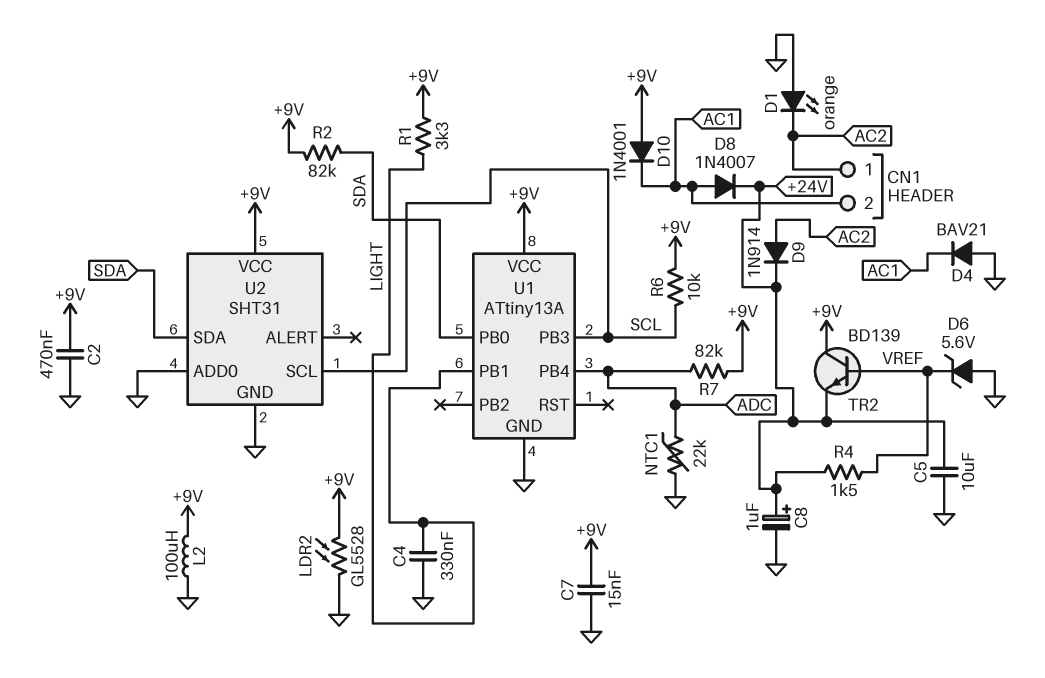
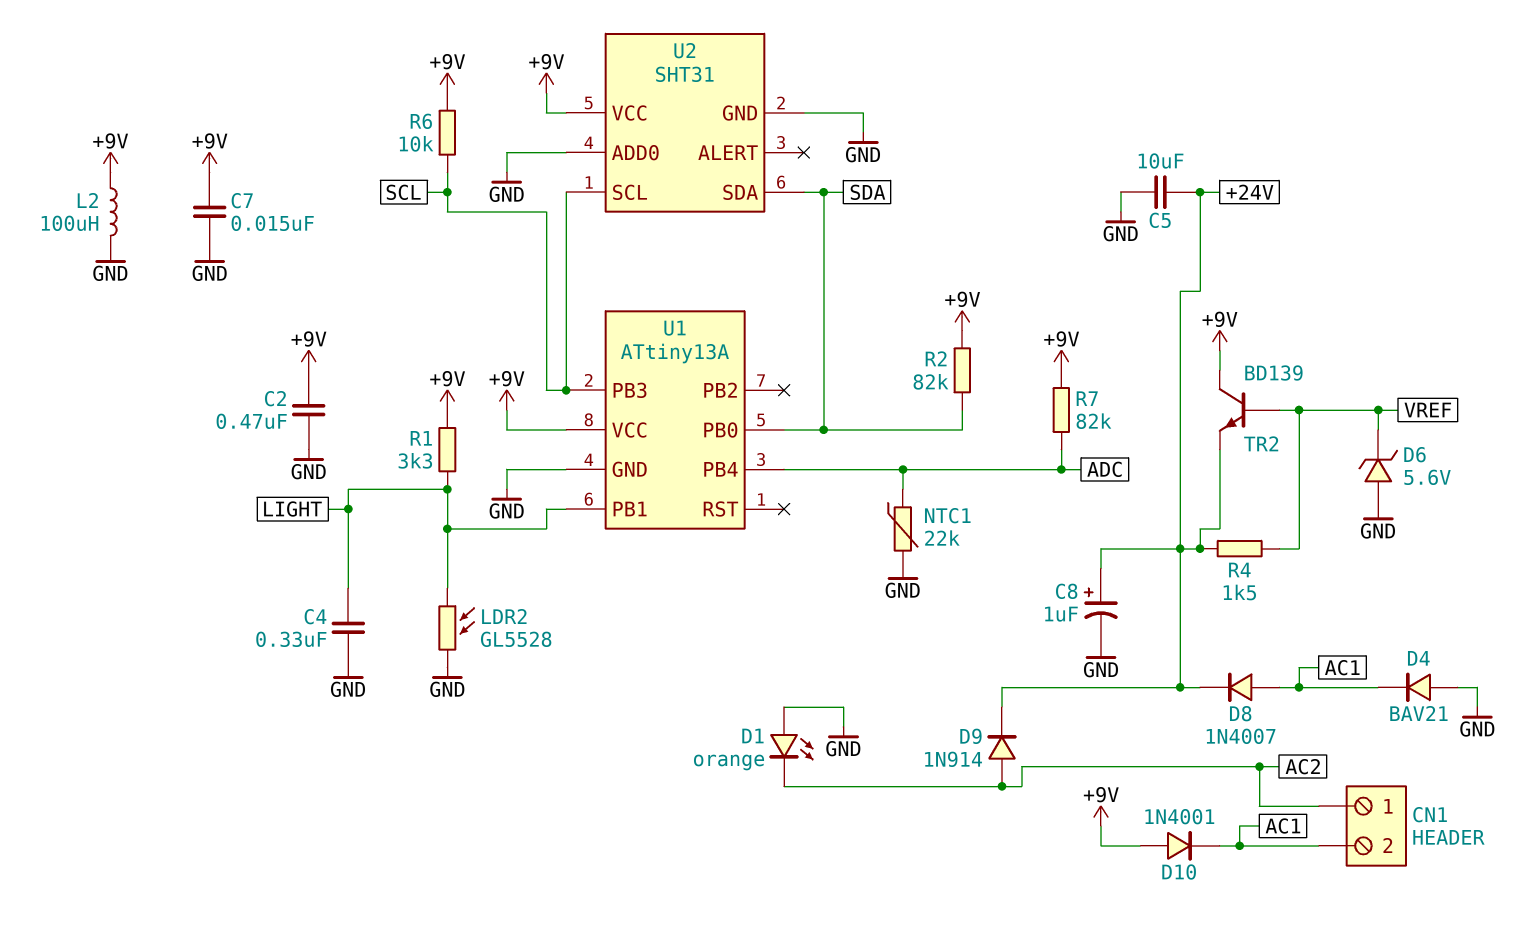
LDR2: GL5528 (+9V, GND) -> GL5528 (GND, LIGHT)

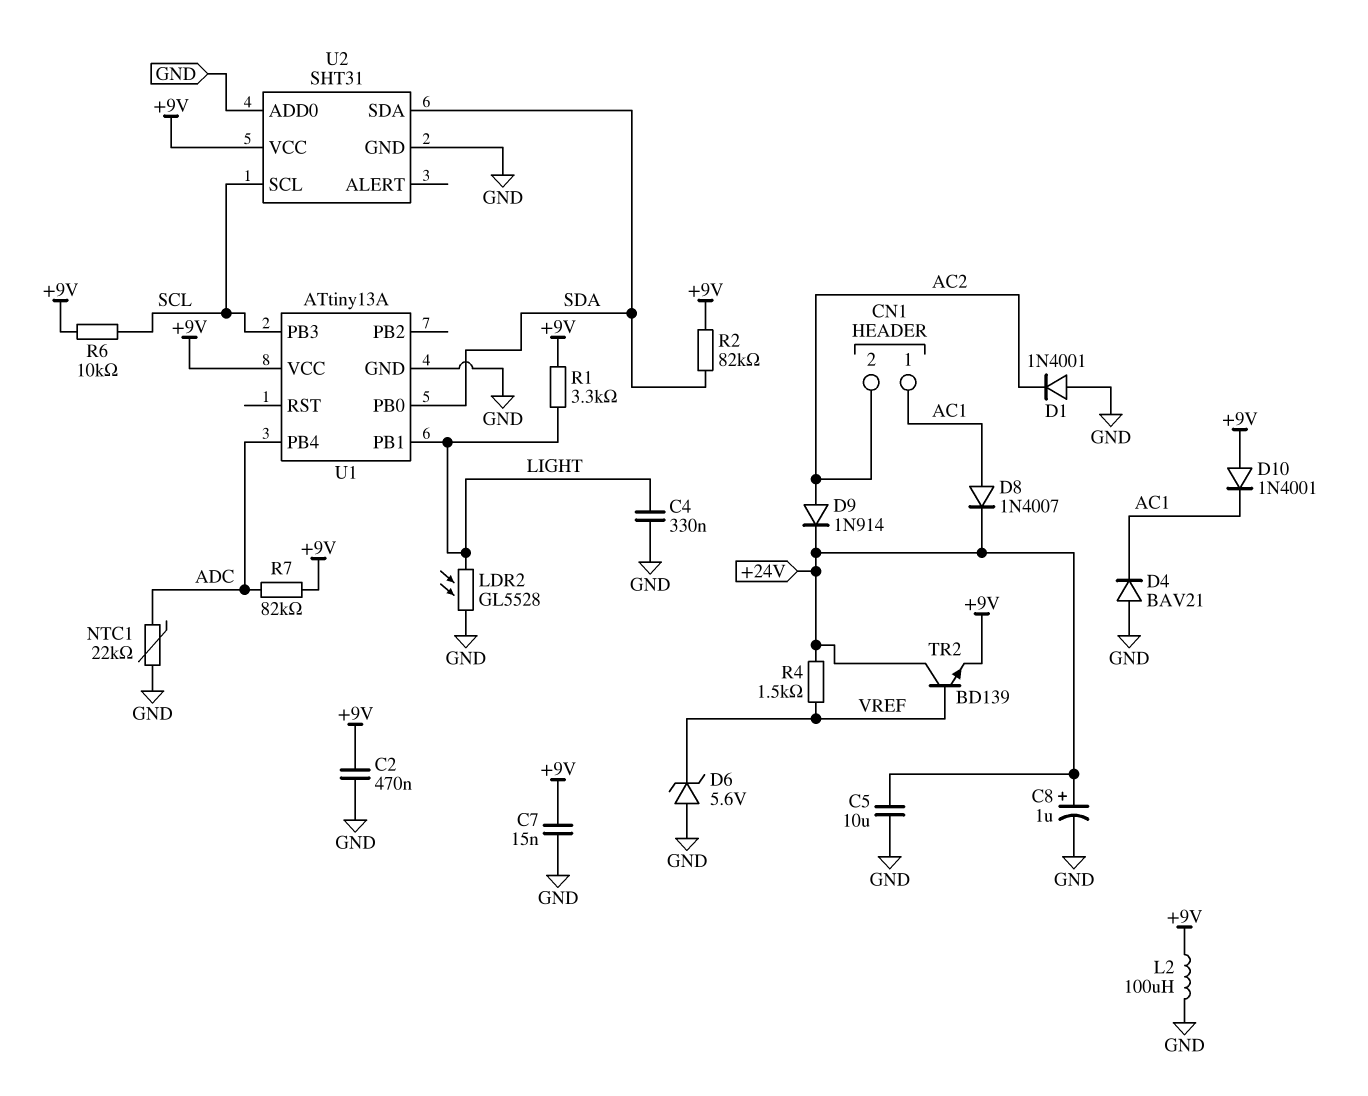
CN1 pin 1: AC2 -> AC1
CN1 pin 2: AC1 -> AC2
D1: LED orange (A GND, K AC2) -> diode 1N4001 (A GND, K AC2)
TR2: NPN BD139 (B VREF, C +9V, E +24V) -> NPN BD139 (B VREF, C +24V, E +9V)

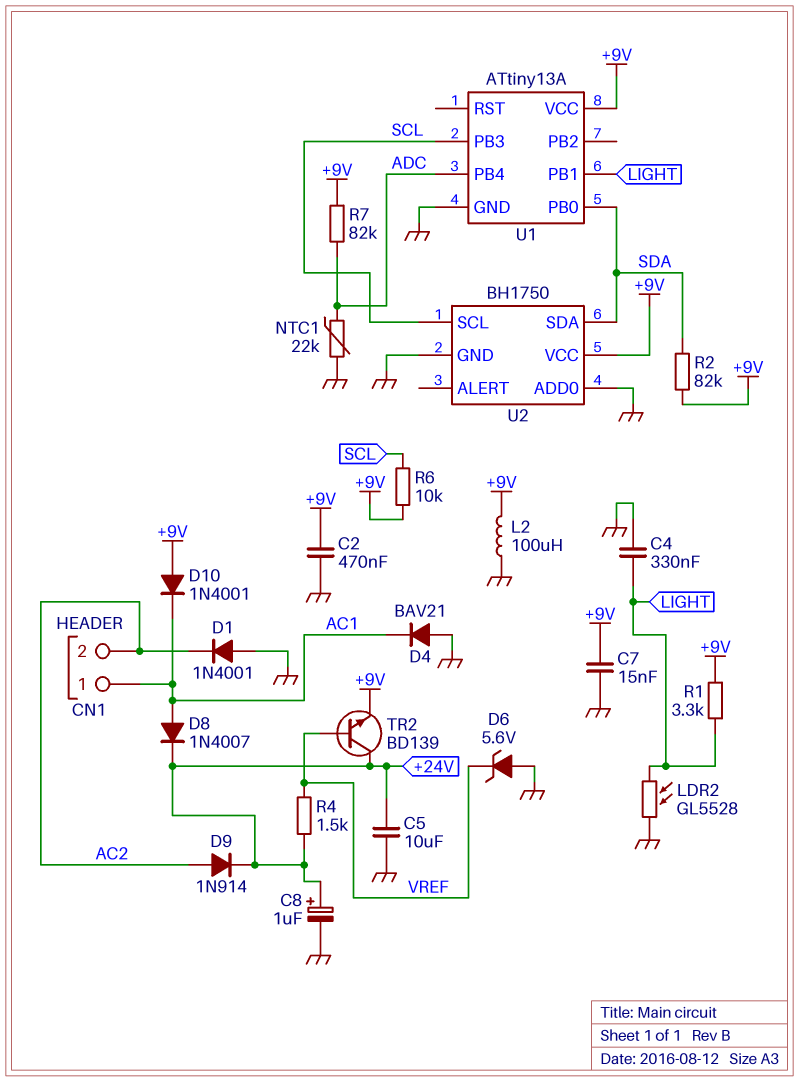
U2: SHT31 -> BH1750

